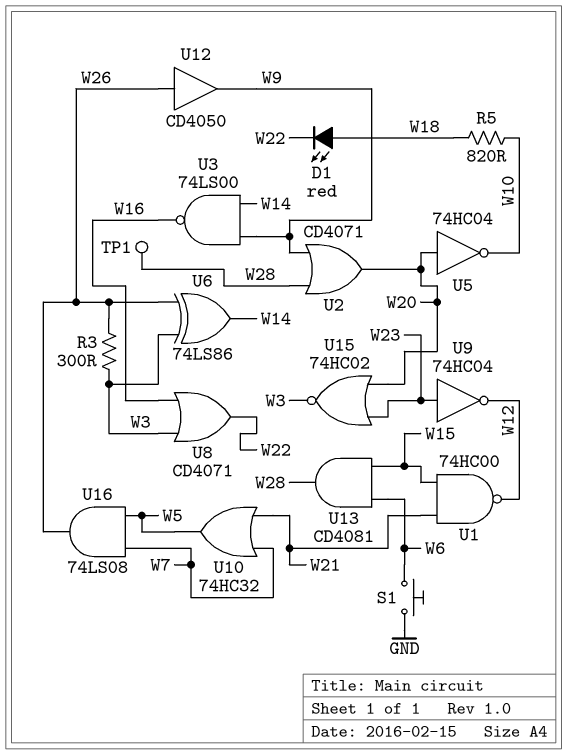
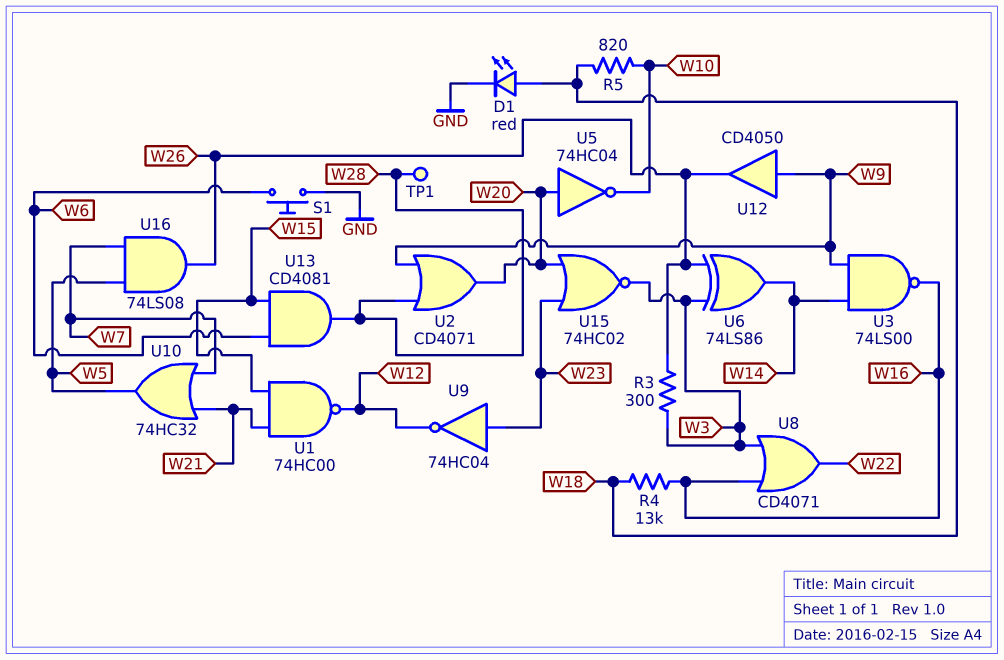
D1: LED red (A W18, K W22) -> LED red (A W18, K GND)
R4: none -> 13k (W16, W18)
U12: buffer CD4050 (in W26, out W9) -> buffer CD4050 (in W9, out W26)

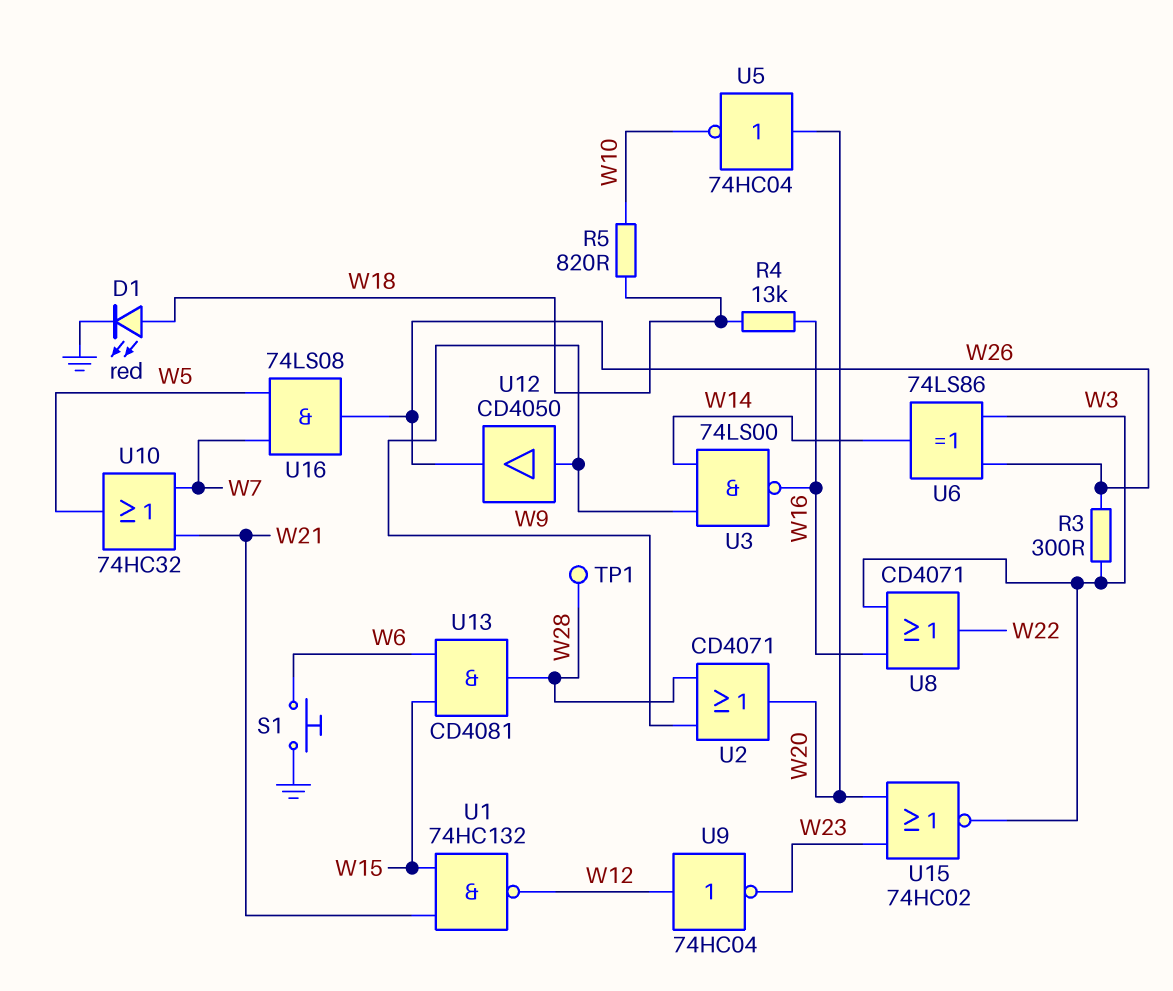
U1: NAND 74HC00 (in W15, in W21, out W12) -> NAND 74HC132 (in W15, in W21, out W12)
U9: NOT 74HC04 (in W23, out W12) -> NOT 74HC04 (in W12, out W23)

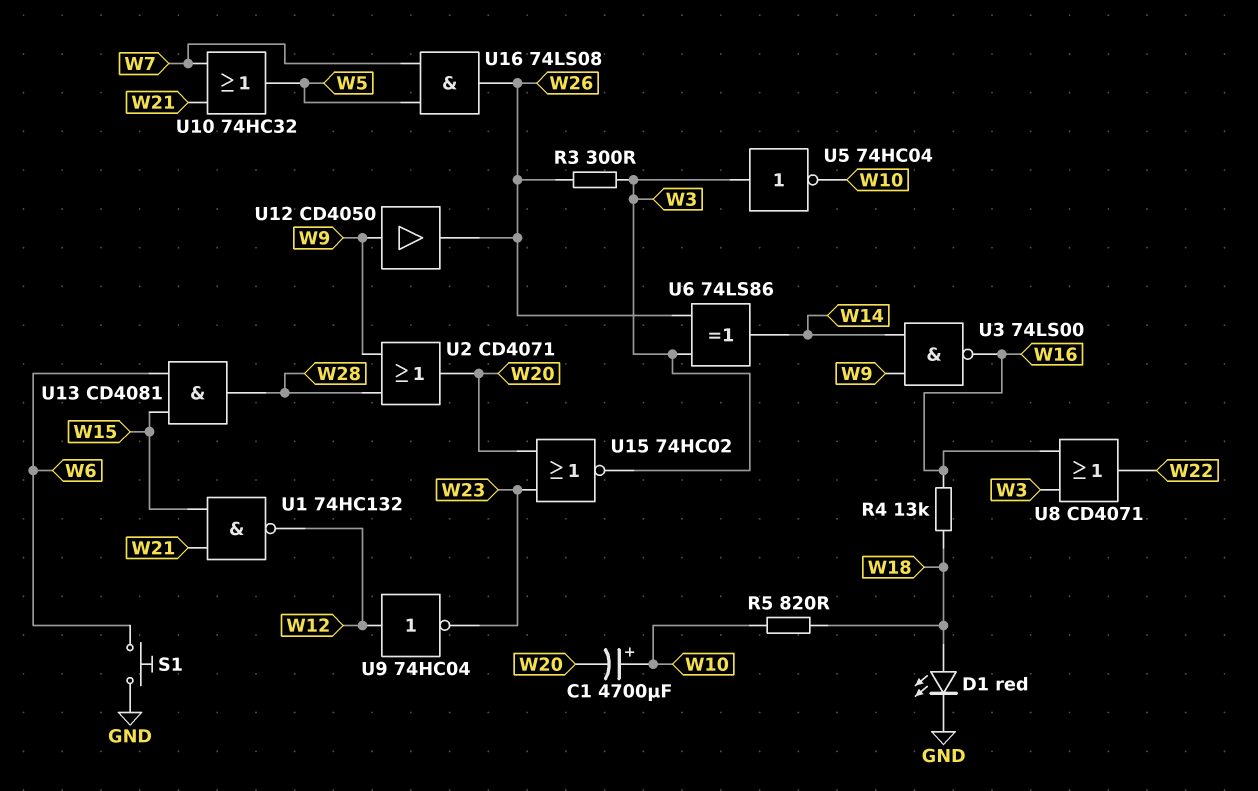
C1: none -> 4700uF (plus W10, minus W20)
TP1: test point (W28) -> none
U5: NOT 74HC04 (in W20, out W10) -> NOT 74HC04 (in W3, out W10)

